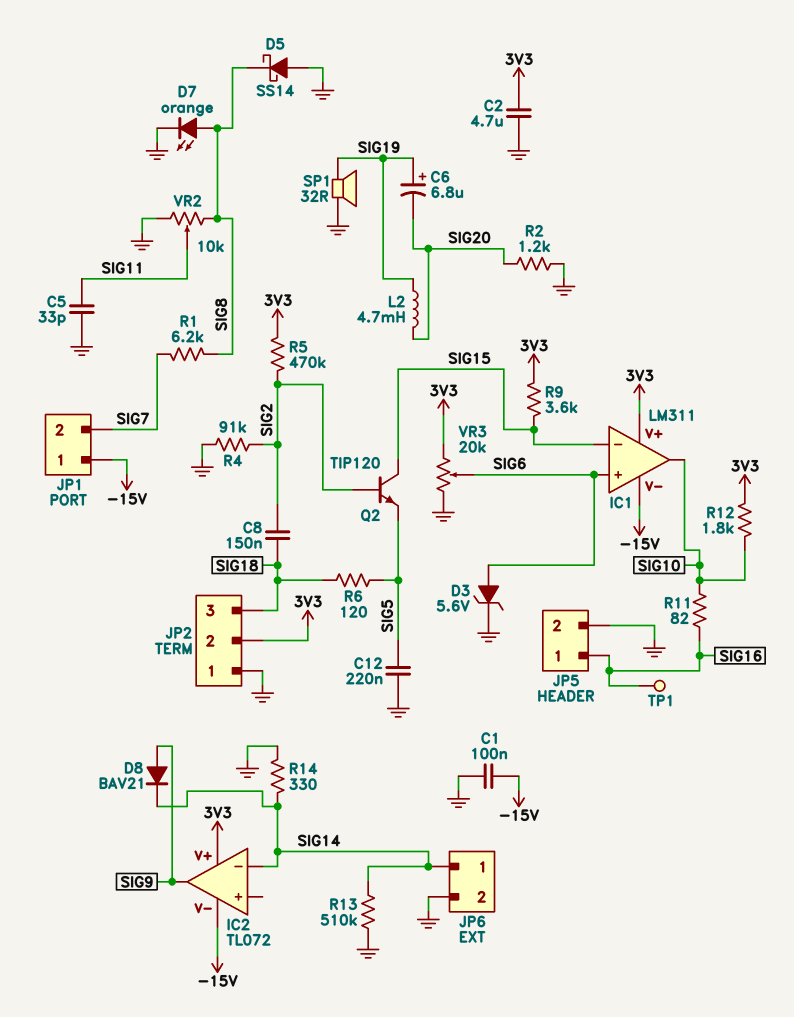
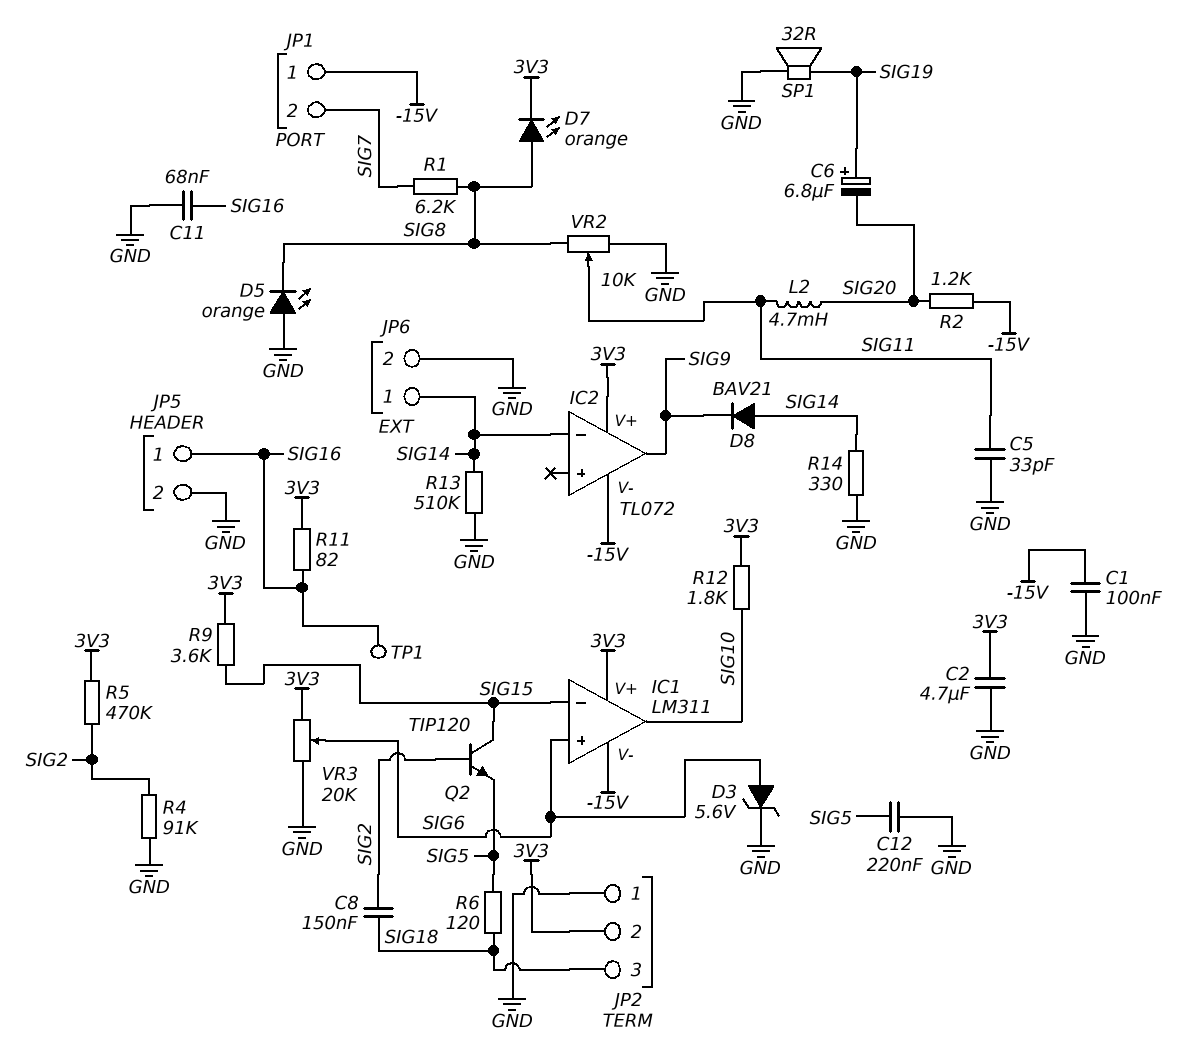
C11: none -> 68nF (GND, SIG16)
D5: schottky SS14 (A GND, K SIG8) -> LED orange (A GND, K SIG8)
D7: LED orange (A SIG8, K GND) -> LED orange (A SIG8, K 3V3)
D8: diode BAV21 (A SIG9, K SIG14) -> diode BAV21 (A SIG14, K SIG9)
L2: 4.7mH (SIG19, SIG20) -> 4.7mH (SIG11, SIG20)
R2: 1.2k (GND, SIG20) -> 1.2k (-15V, SIG20)
R11: 82 (SIG10, SIG16) -> 82 (3V3, SIG16)

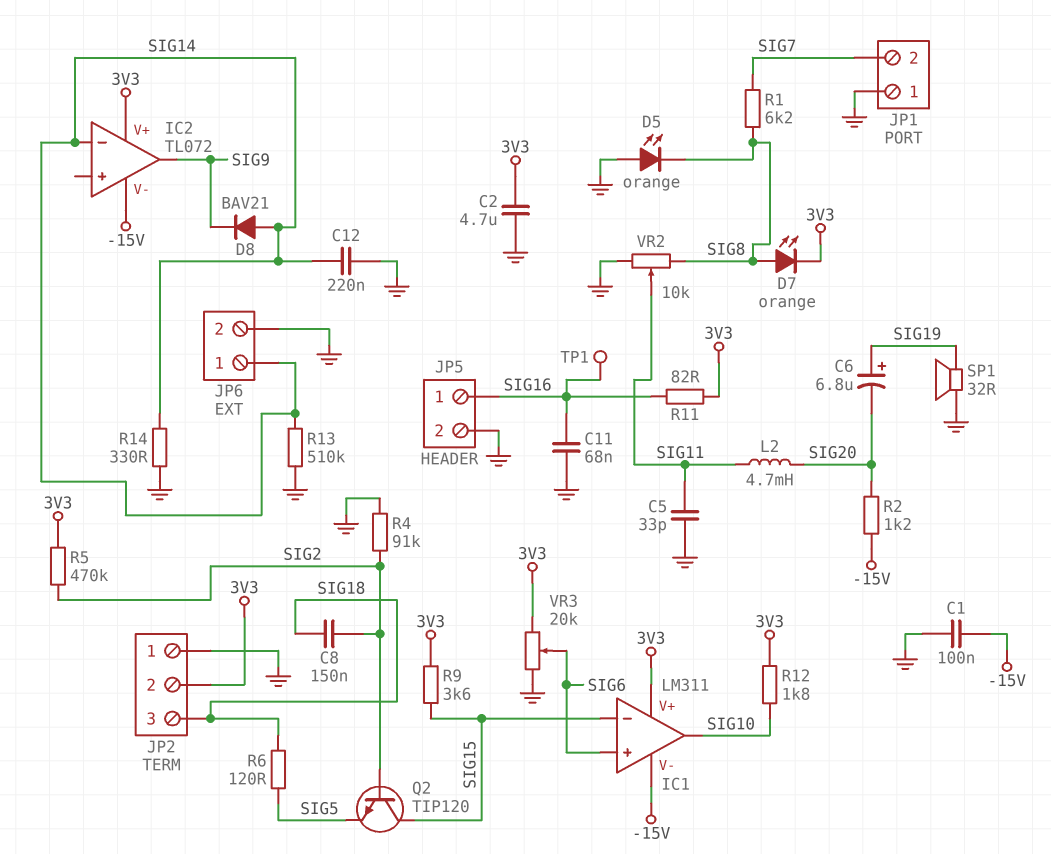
C12: 220nF (GND, SIG5) -> 220nF (GND, SIG14)
D3: zener 5.6V (A SIG6, K GND) -> none
JP1 pin 1: -15V -> GND

